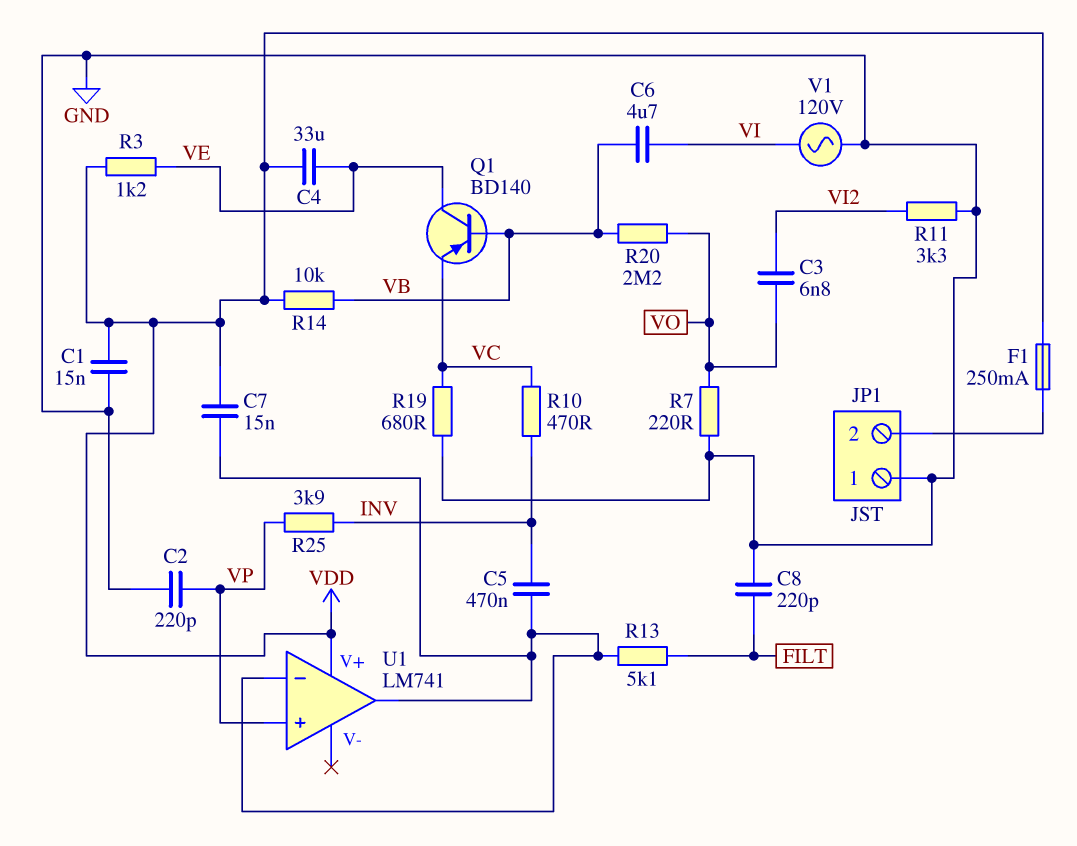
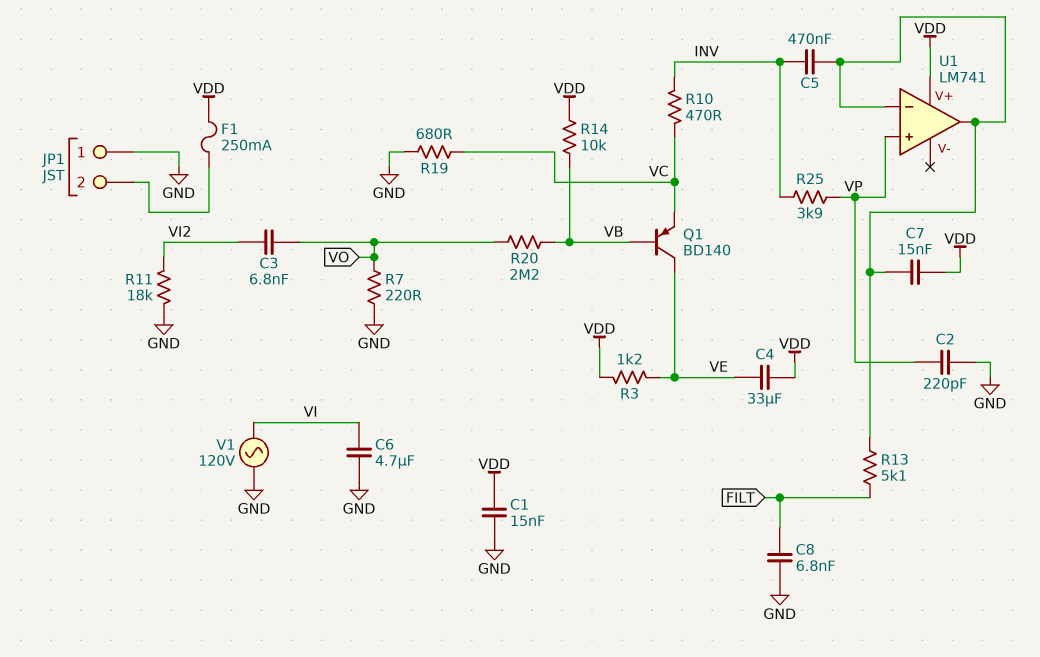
C6: 4.7uF (VB, VI) -> 4.7uF (GND, VI)
C8: 220pF (FILT, GND) -> 6.8nF (FILT, GND)
R11: 3.3k (GND, VI2) -> 18k (GND, VI2)

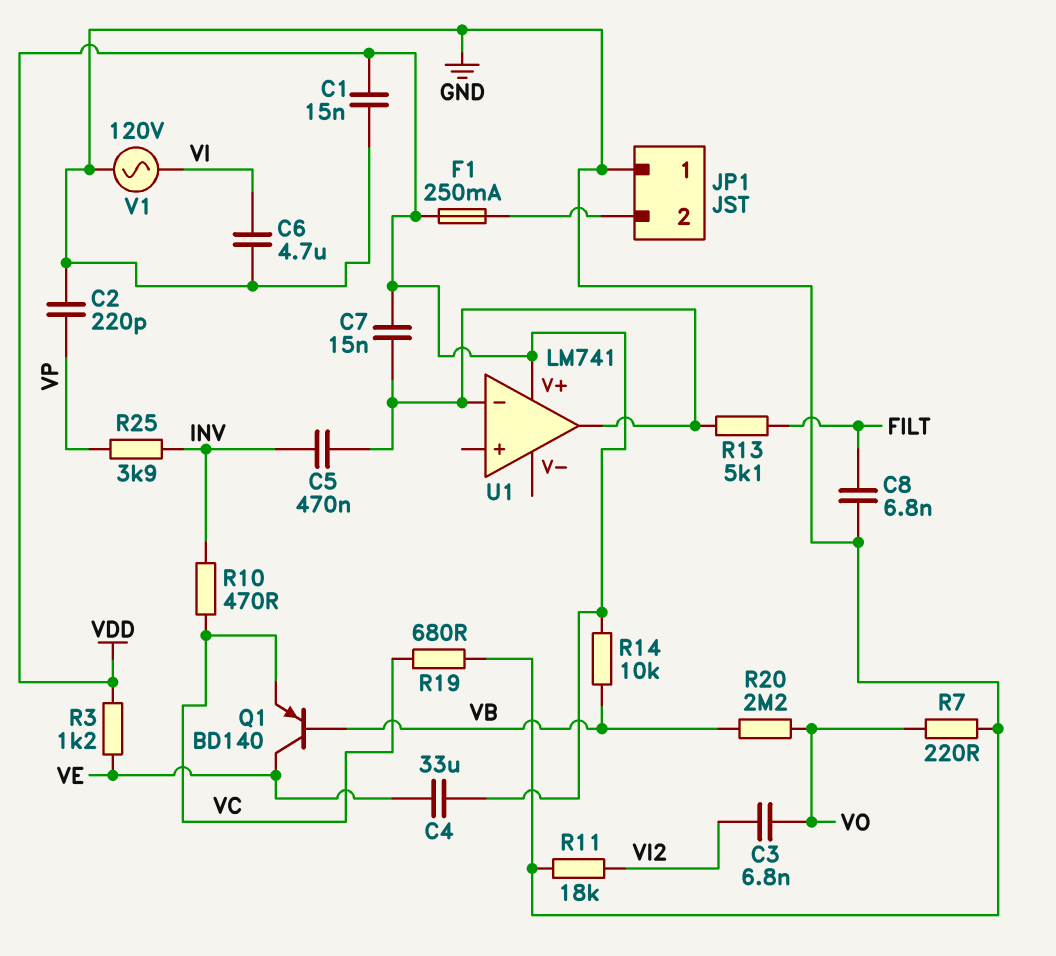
U1 pin in+: VP -> none

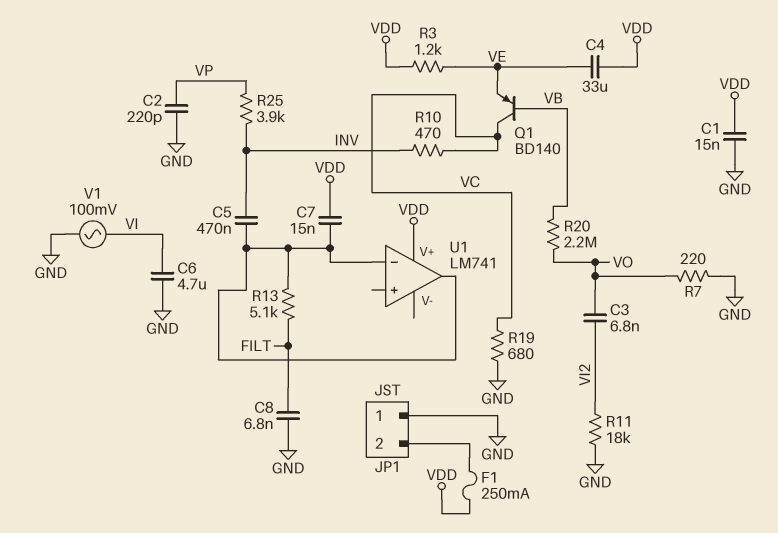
Q1: PNP BD140 (B VB, C VE, E VC) -> PNP BD140 (B VB, C VC, E VE)
R14: 10k (VB, VDD) -> none
V1: AC 120V (GND, VI) -> AC 100mV (GND, VI)

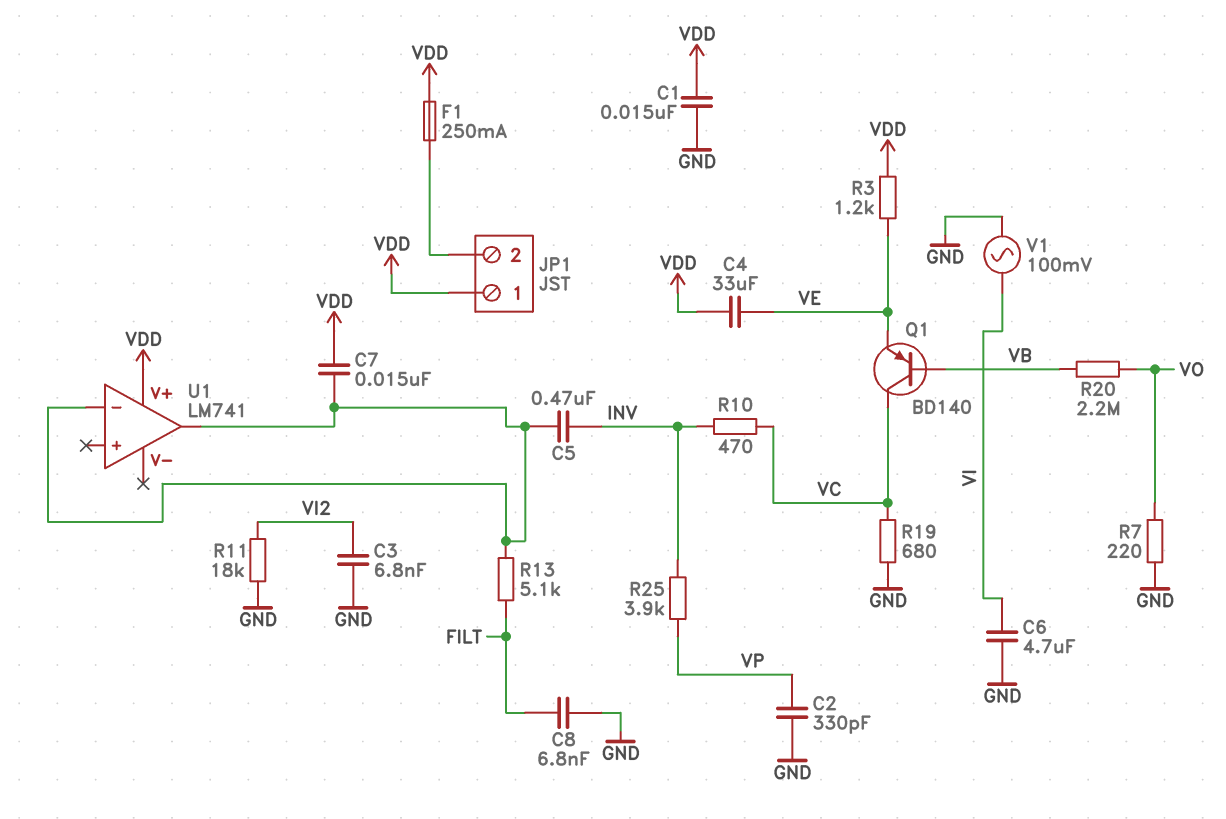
C2: 220pF (GND, VP) -> 330pF (GND, VP)
C3: 6.8nF (VI2, VO) -> 6.8nF (GND, VI2)
JP1 pin 1: GND -> VDD

